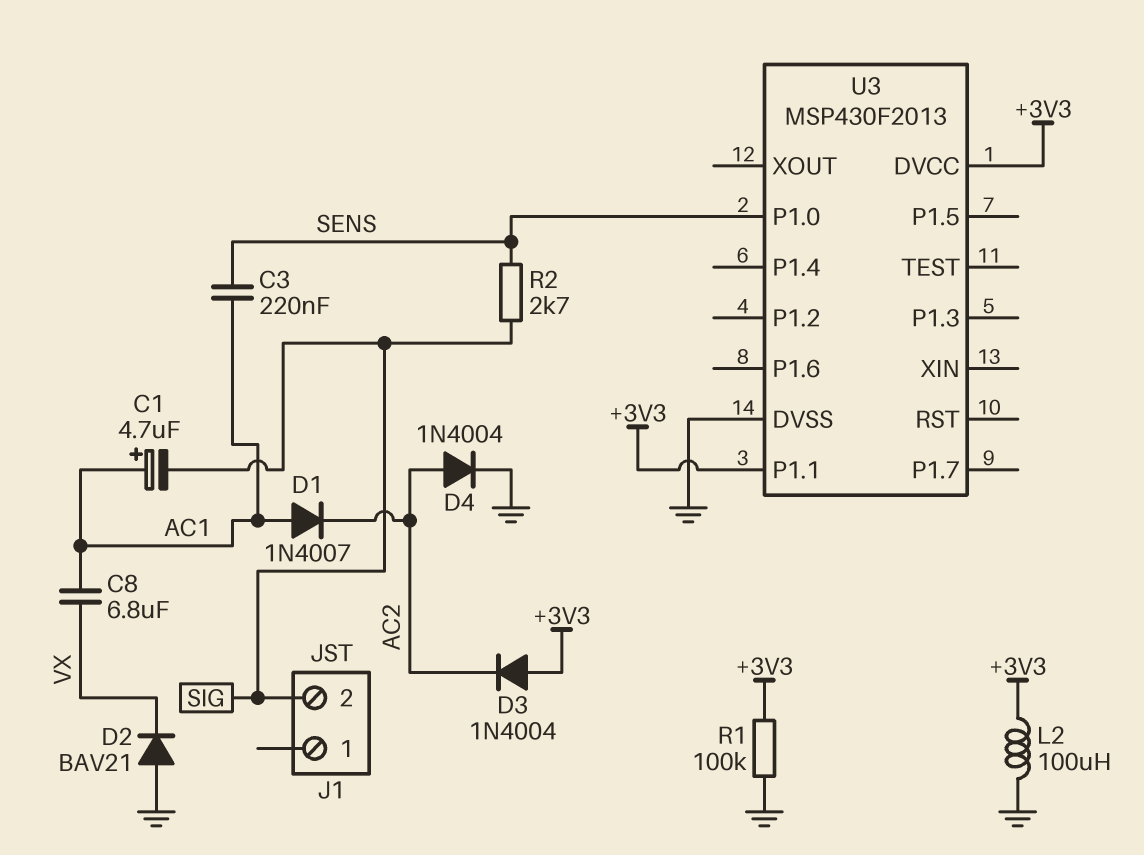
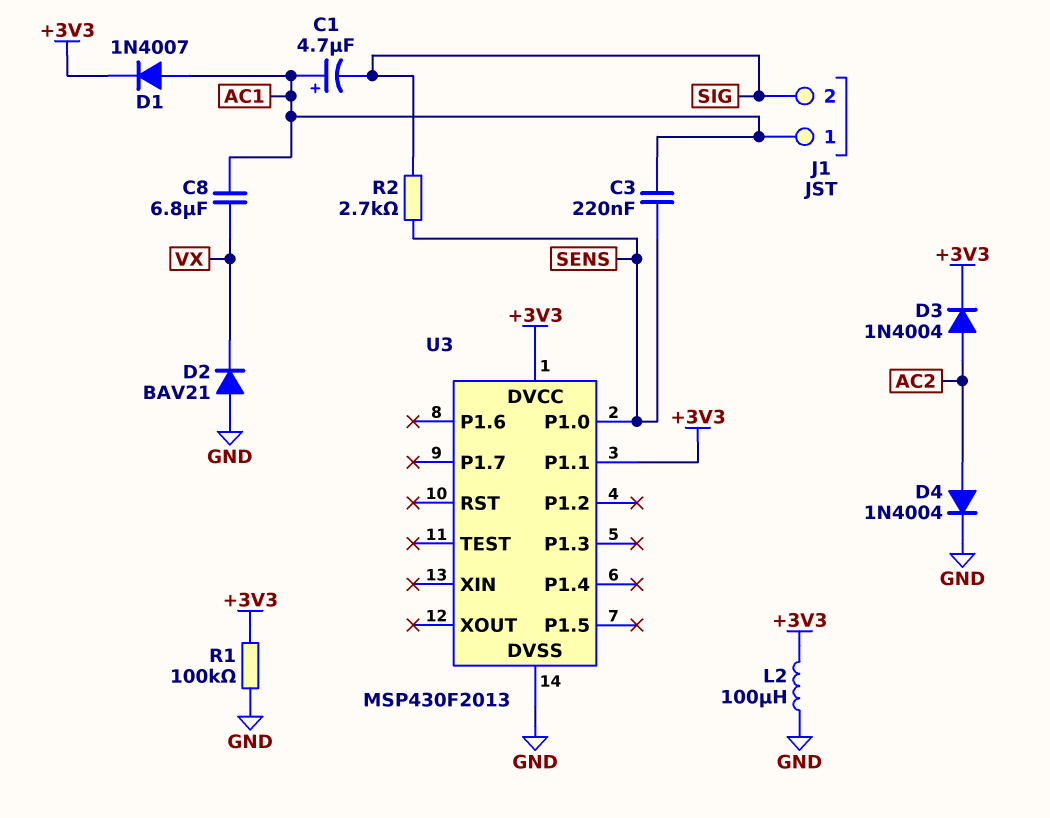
D1: diode 1N4007 (A AC1, K AC2) -> diode 1N4007 (A AC1, K +3V3)
D3: diode 1N4004 (A +3V3, K AC2) -> diode 1N4004 (A AC2, K +3V3)
J1 pin 1: none -> AC1

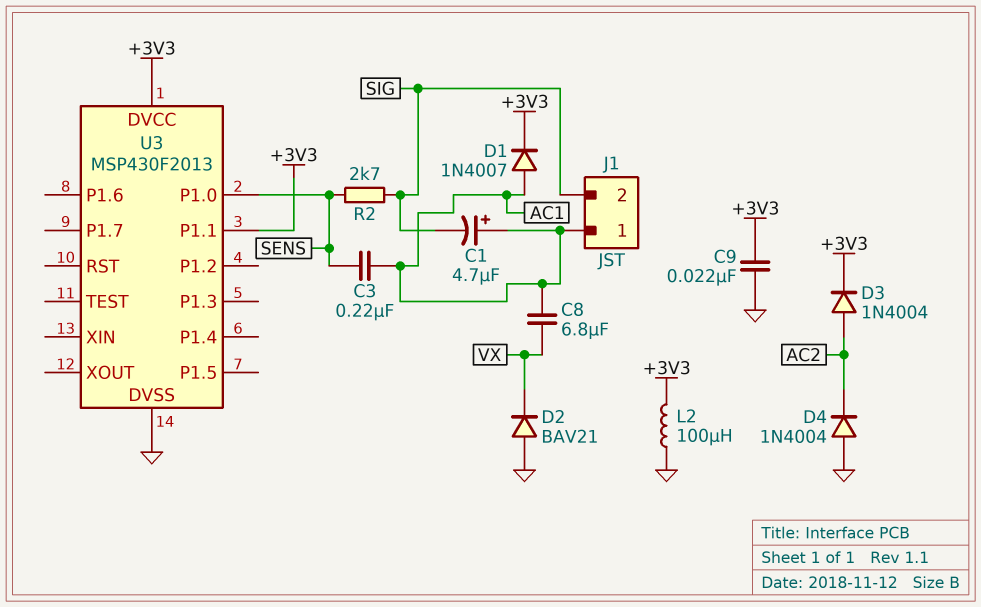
C9: none -> 22nF (+3V3, GND)
D4: diode 1N4004 (A AC2, K GND) -> diode 1N4004 (A GND, K AC2)
R1: 100k (+3V3, GND) -> none

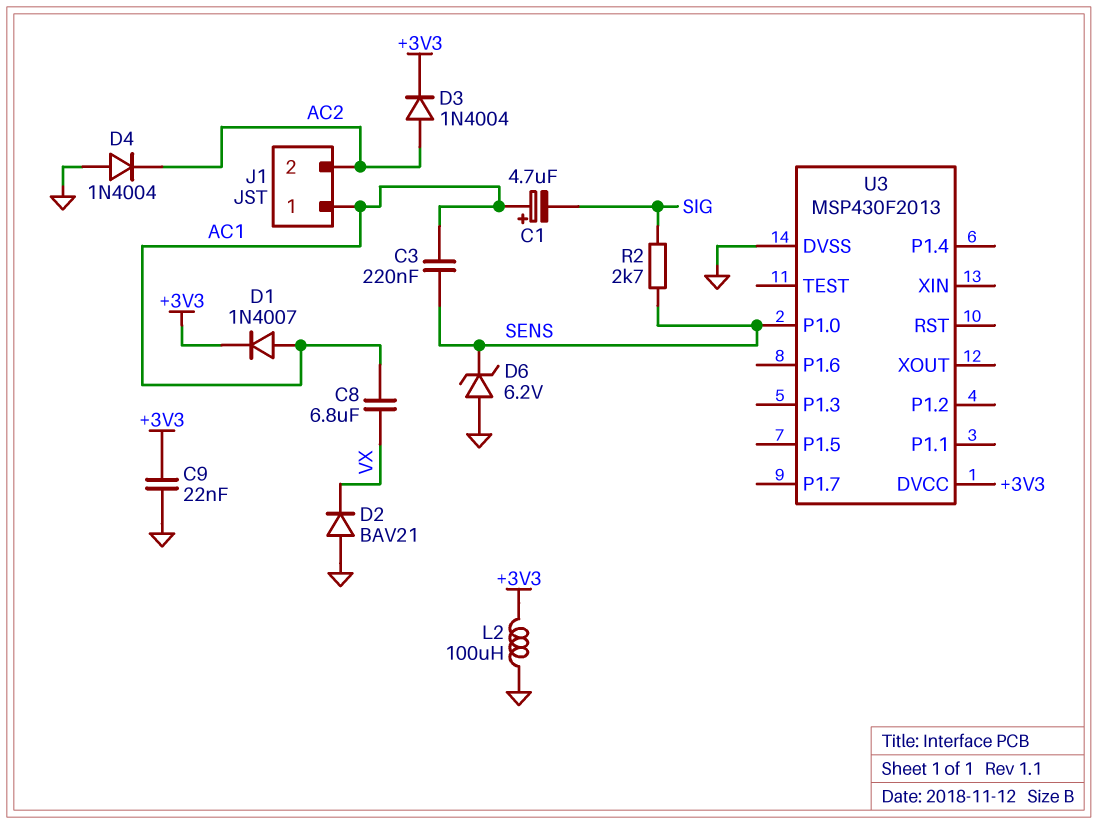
D6: none -> zener 6.2V (A GND, K SENS)
J1 pin 2: SIG -> AC2
U3 pin P1.1: +3V3 -> none

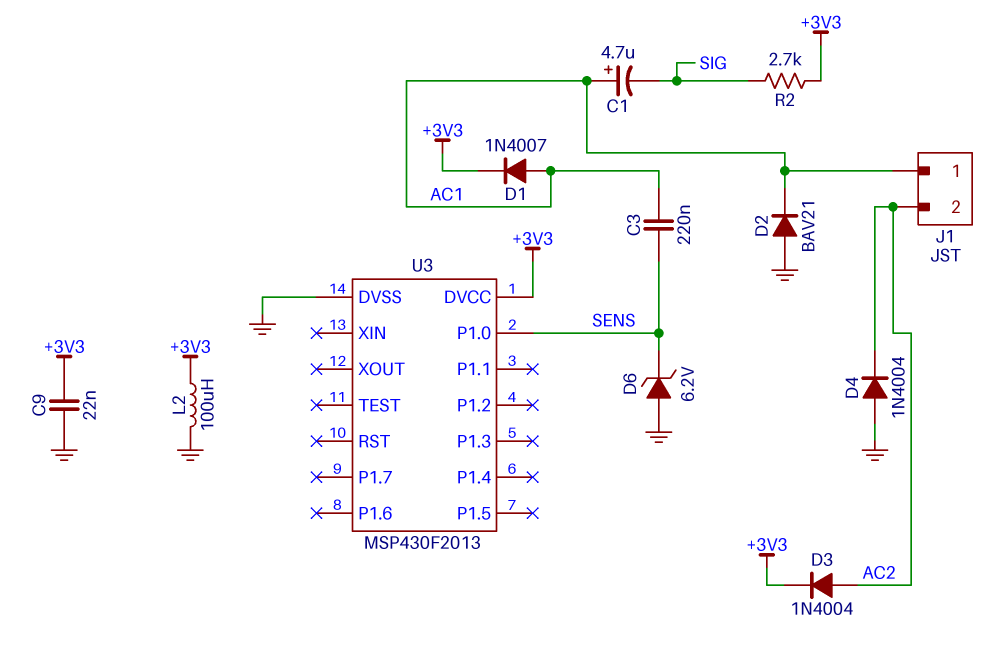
C8: 6.8uF (AC1, VX) -> none
D2: diode BAV21 (A GND, K VX) -> diode BAV21 (A GND, K AC1)
R2: 2.7k (SENS, SIG) -> 2.7k (+3V3, SIG)

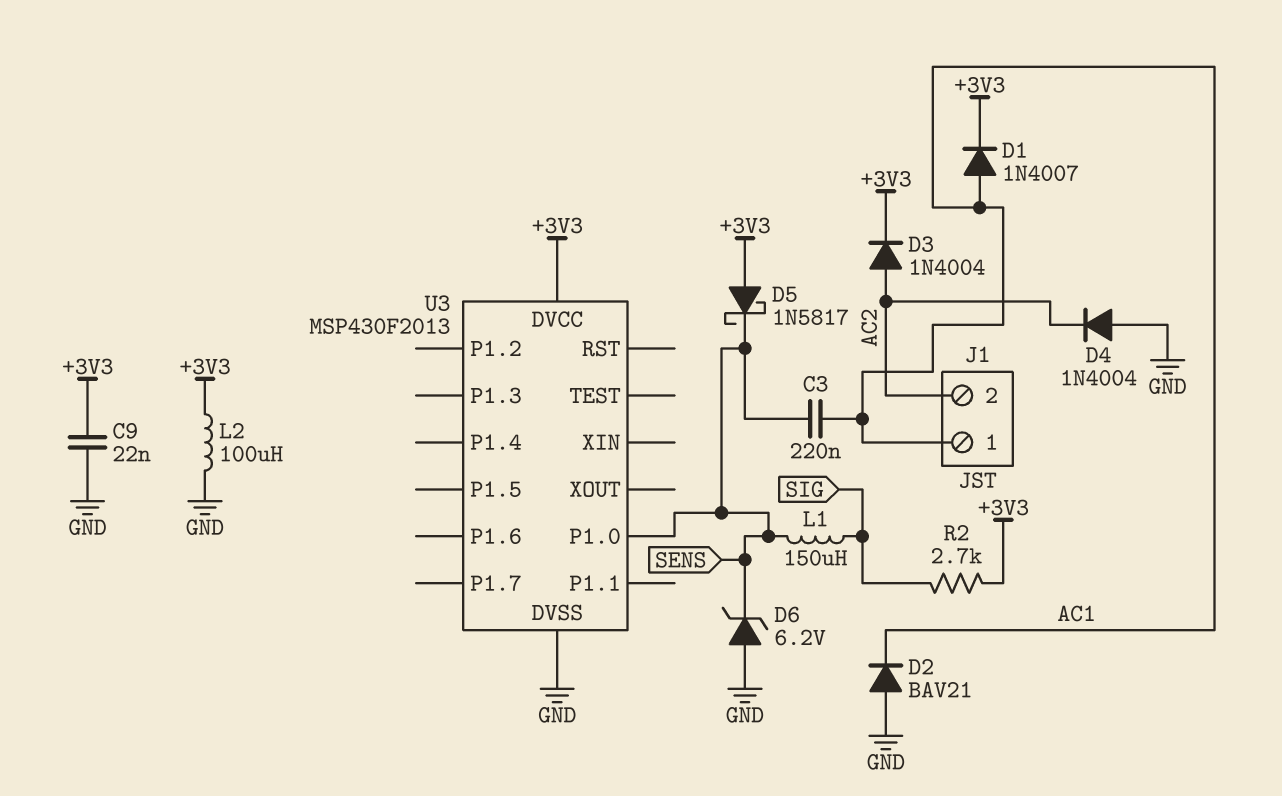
C1: 4.7uF (plus AC1, minus SIG) -> none
D5: none -> schottky 1N5817 (A +3V3, K SENS)
L1: none -> 150uH (SENS, SIG)

